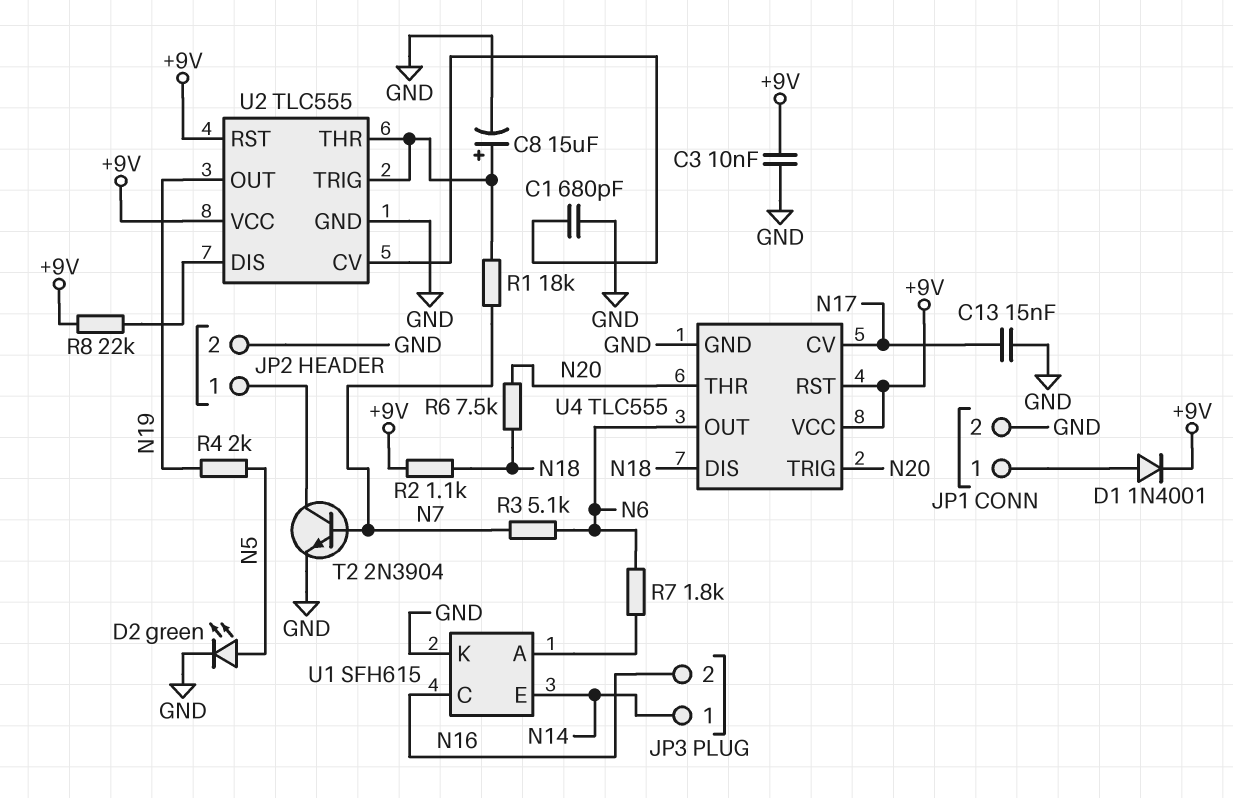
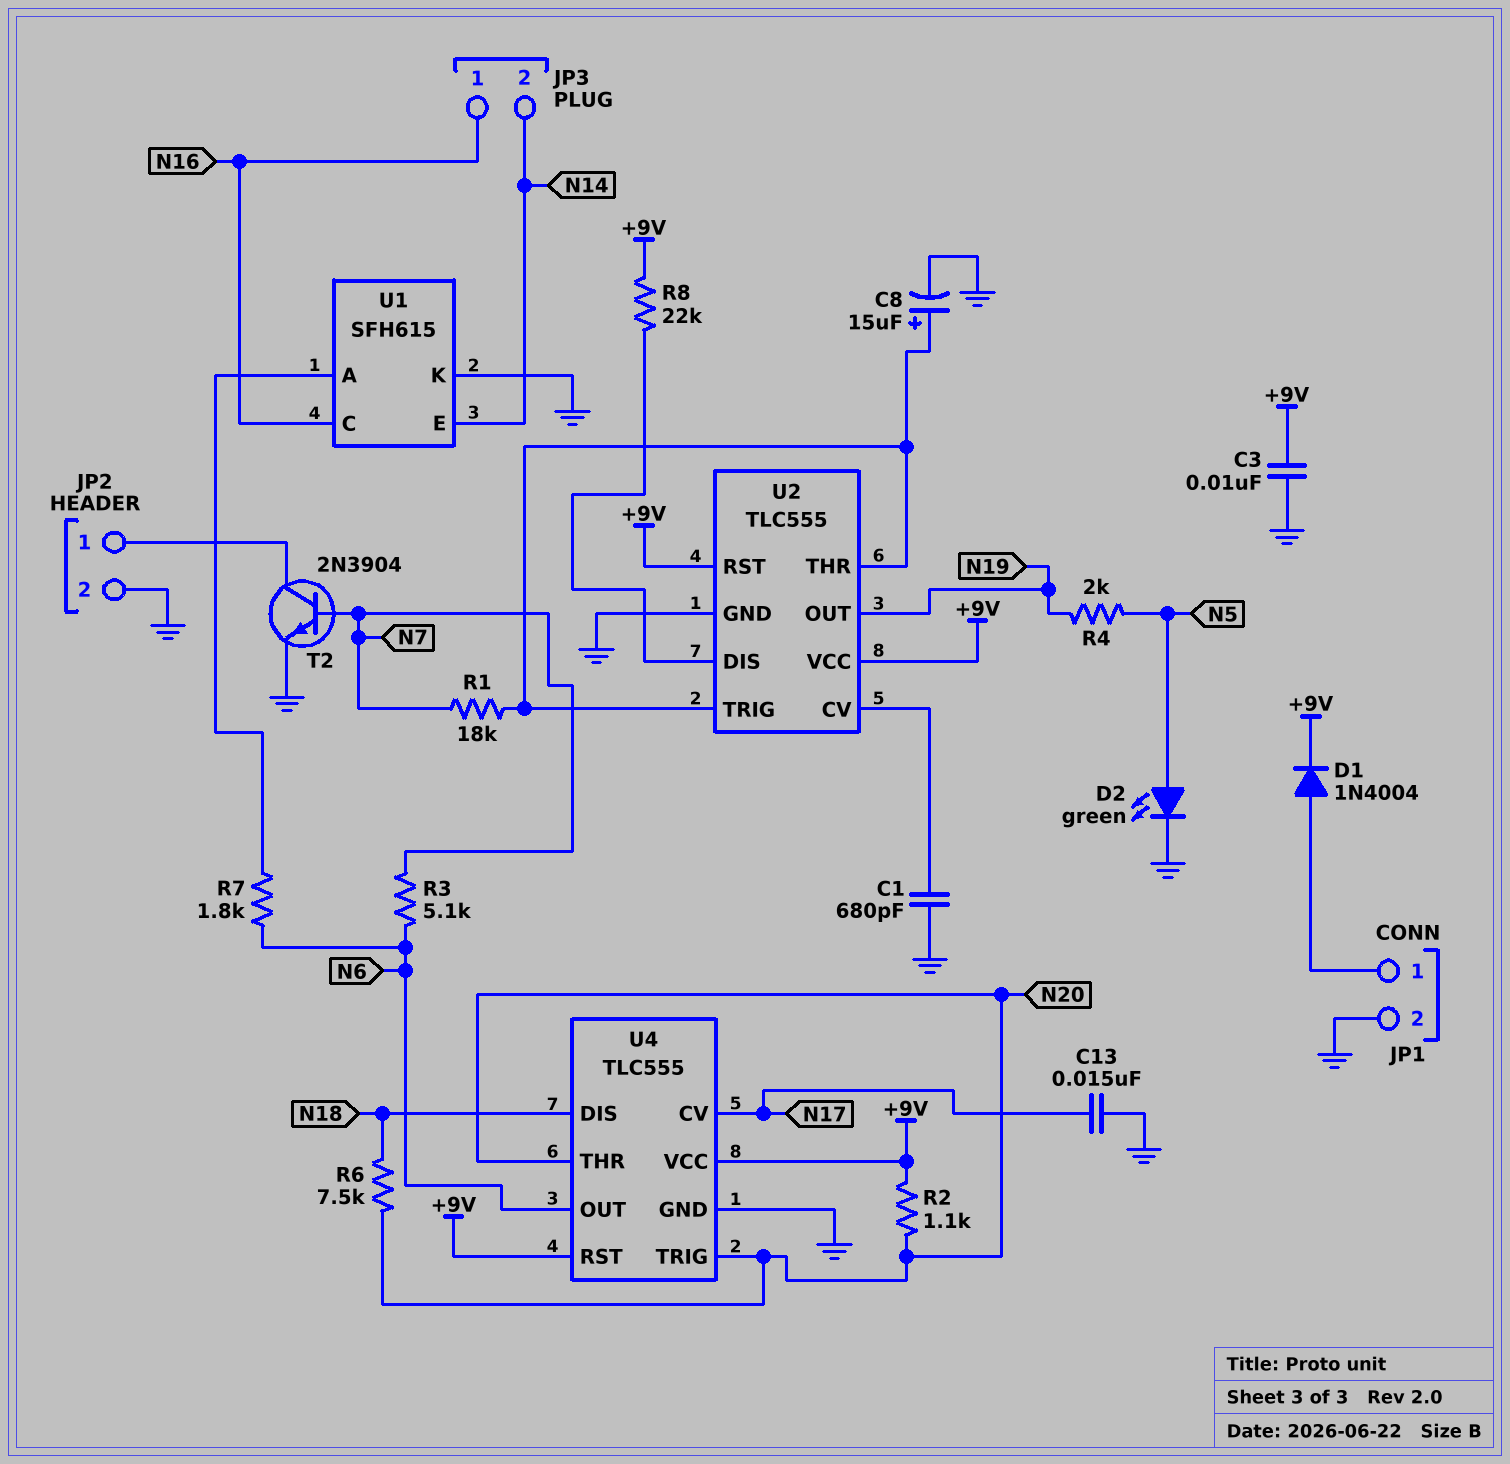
D1: diode 1N4001 (A JP1/1, K +9V) -> diode 1N4004 (A JP1/1, K +9V)
JP3 pin 1: N14 -> N16
JP3 pin 2: N16 -> N14
R2: 1.1k (+9V, N18) -> 1.1k (+9V, N20)

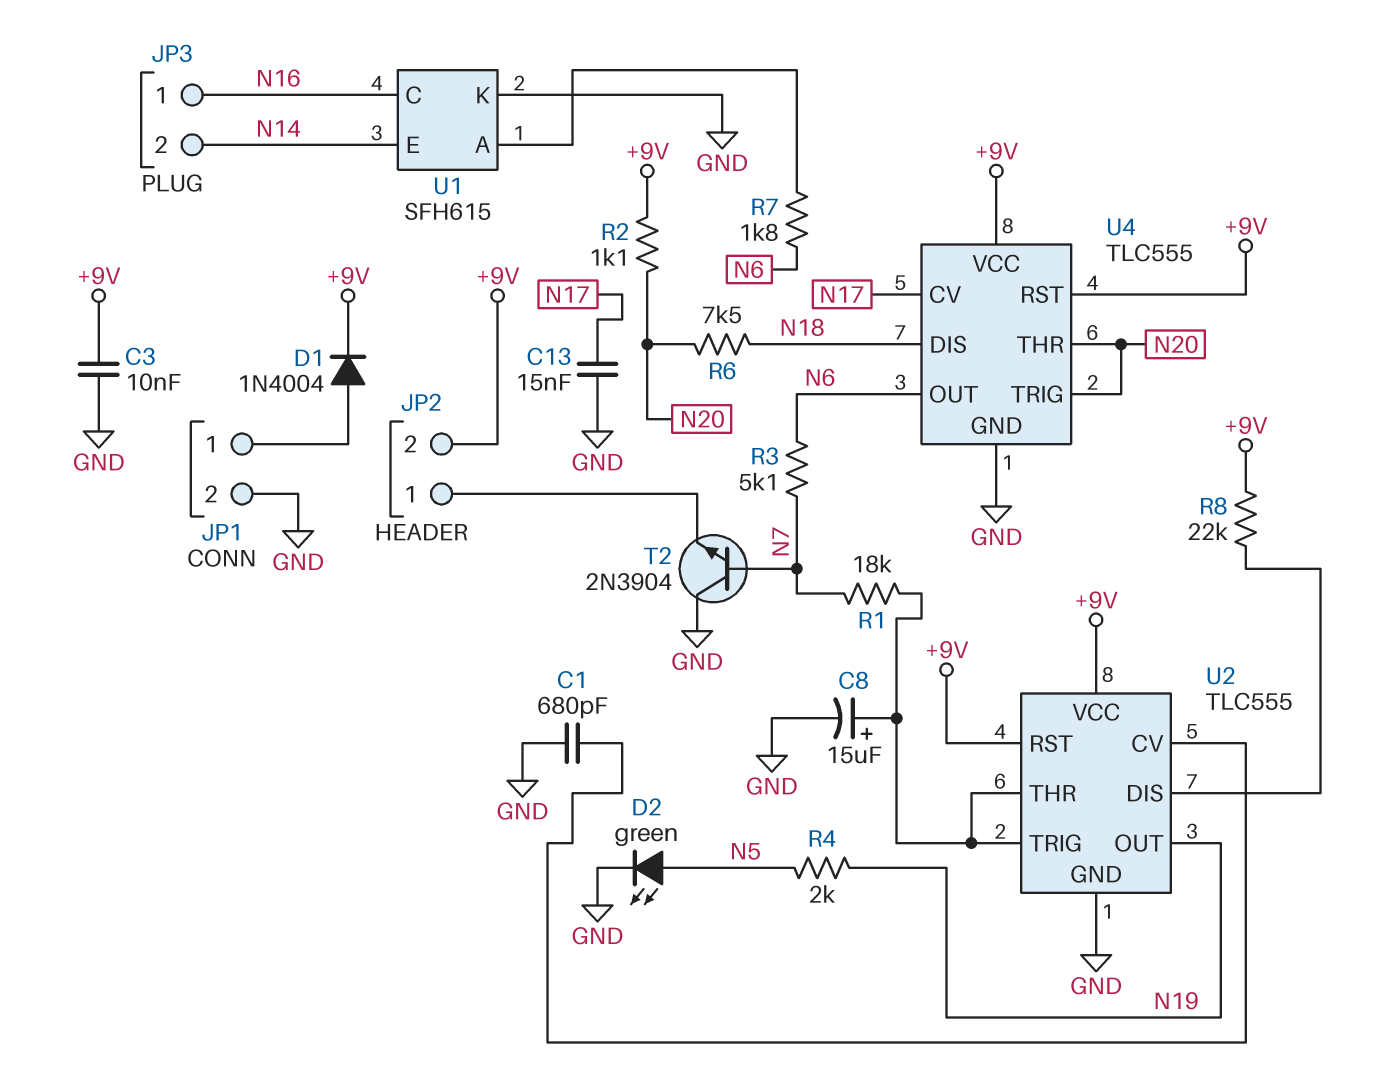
JP2 pin 2: GND -> +9V
T2: NPN 2N3904 (B N7, C JP2/1, E GND) -> NPN 2N3904 (B N7, C GND, E JP2/1)

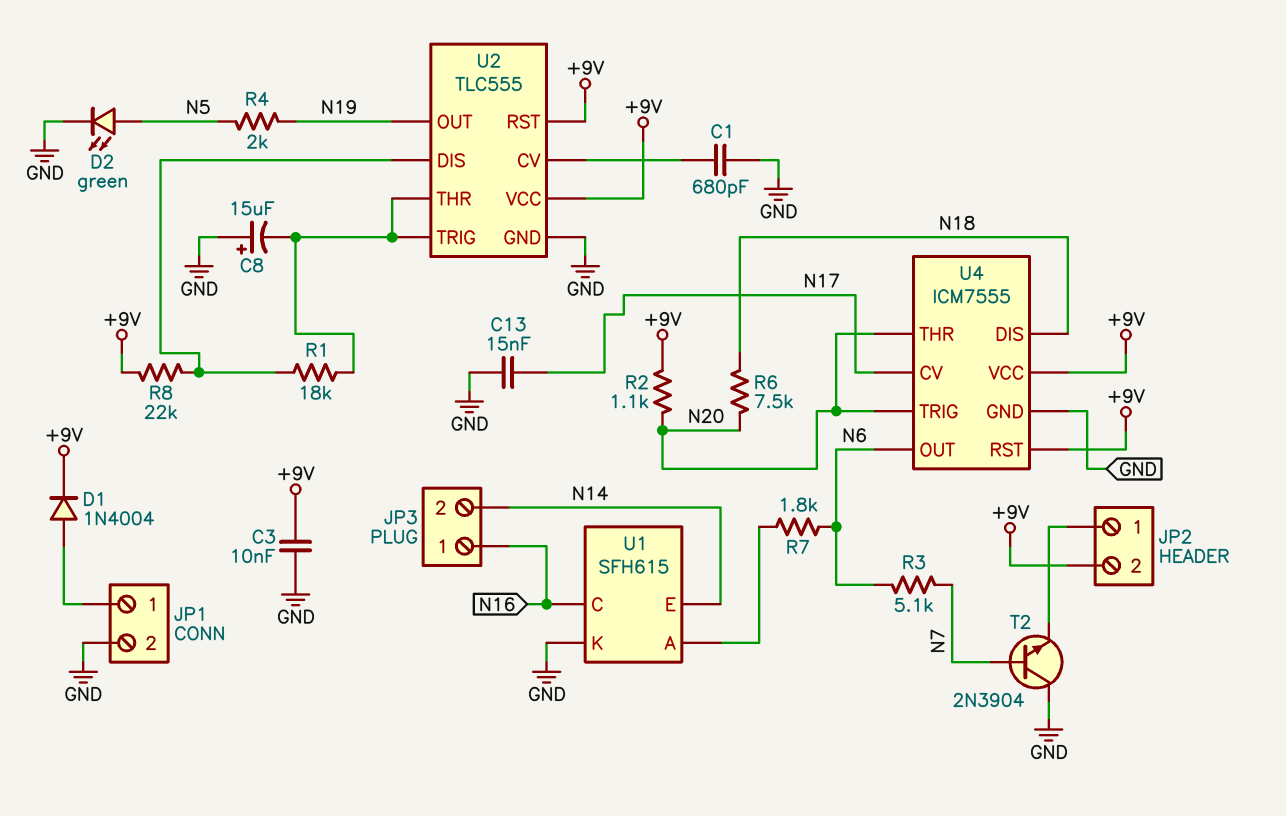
C8: 15uF (plus U2/THR, minus GND) -> 15uF (plus GND, minus U2/THR)
R1: 18k (N7, U2/THR) -> 18k (U2/DIS, U2/THR)
U4: TLC555 -> ICM7555

